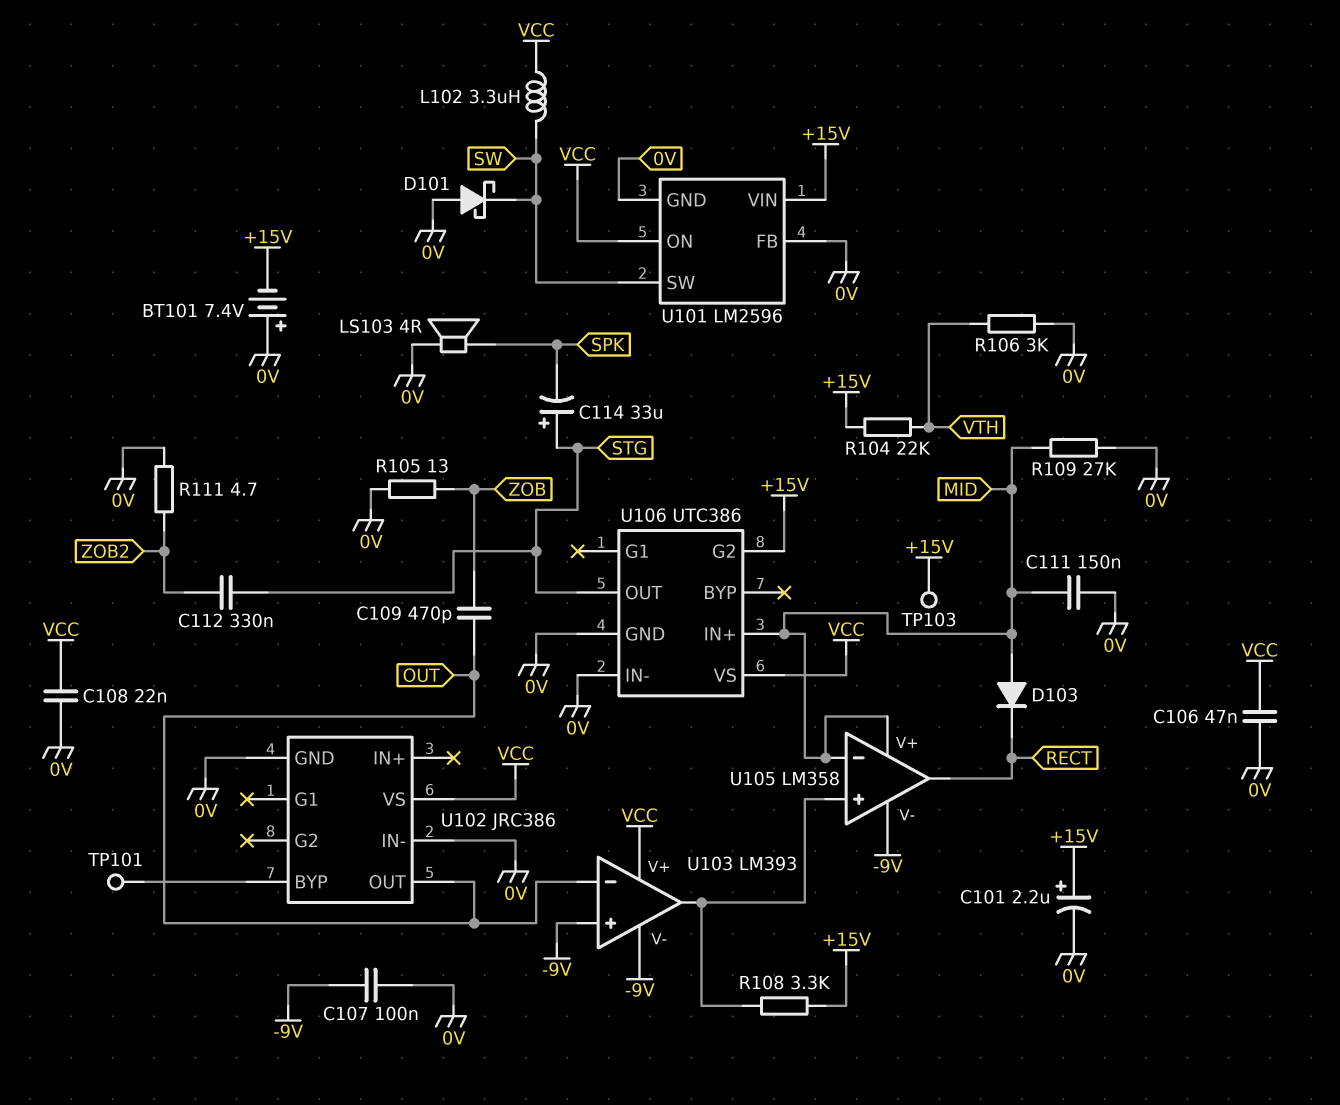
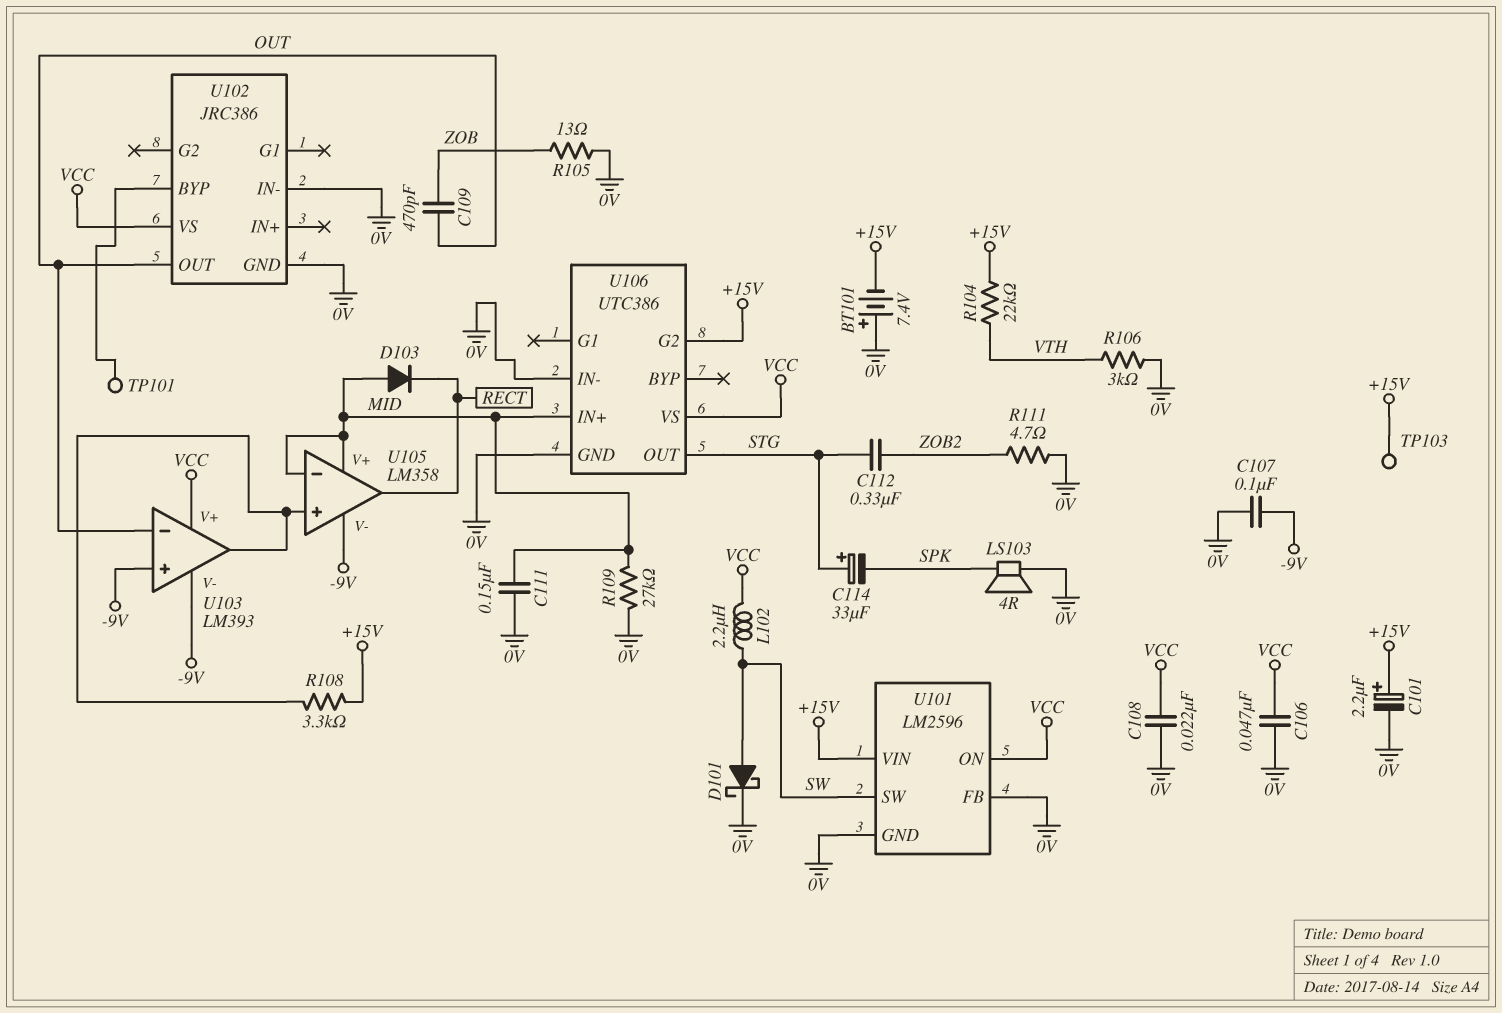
D101: schottky (A 0V, K SW) -> schottky (A SW, K 0V)
L102: 3.3uH (SW, VCC) -> 2.2uH (SW, VCC)

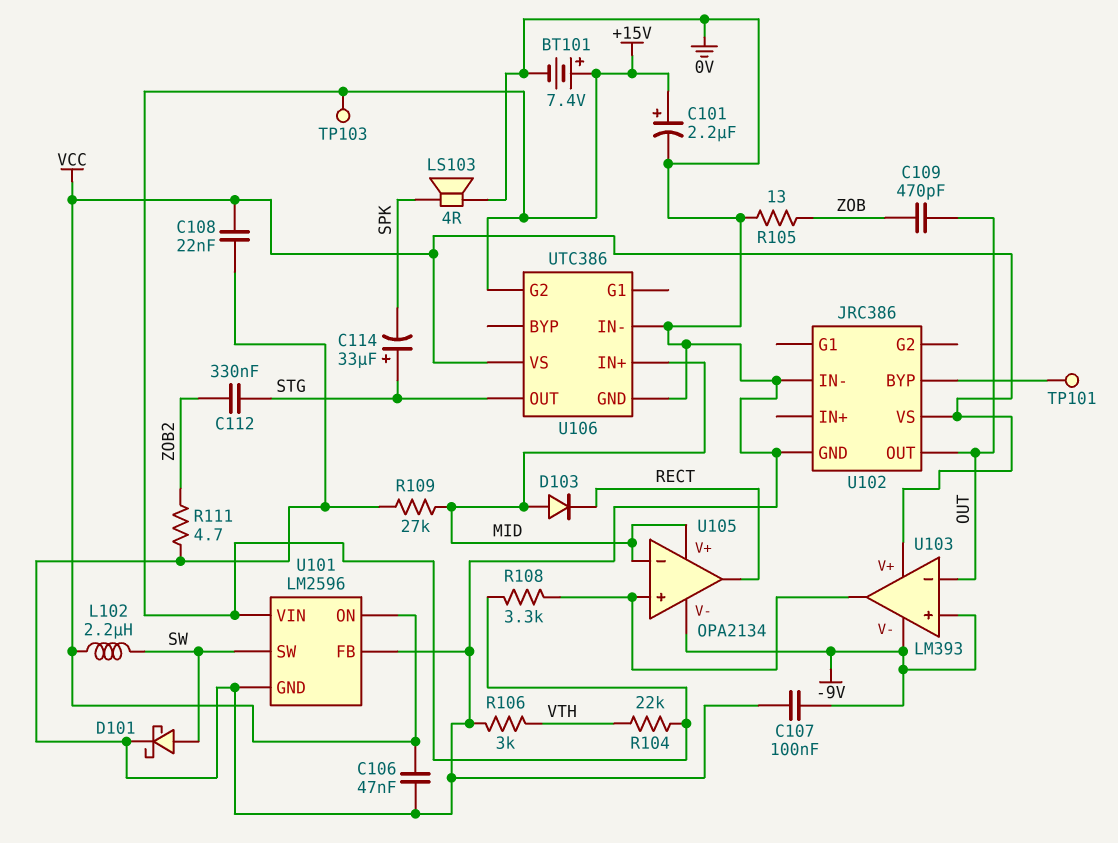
BT101: 7.4V (plus 0V, minus +15V) -> 7.4V (plus +15V, minus 0V)
C111: 150nF (0V, MID) -> none
U105: LM358 -> OPA2134

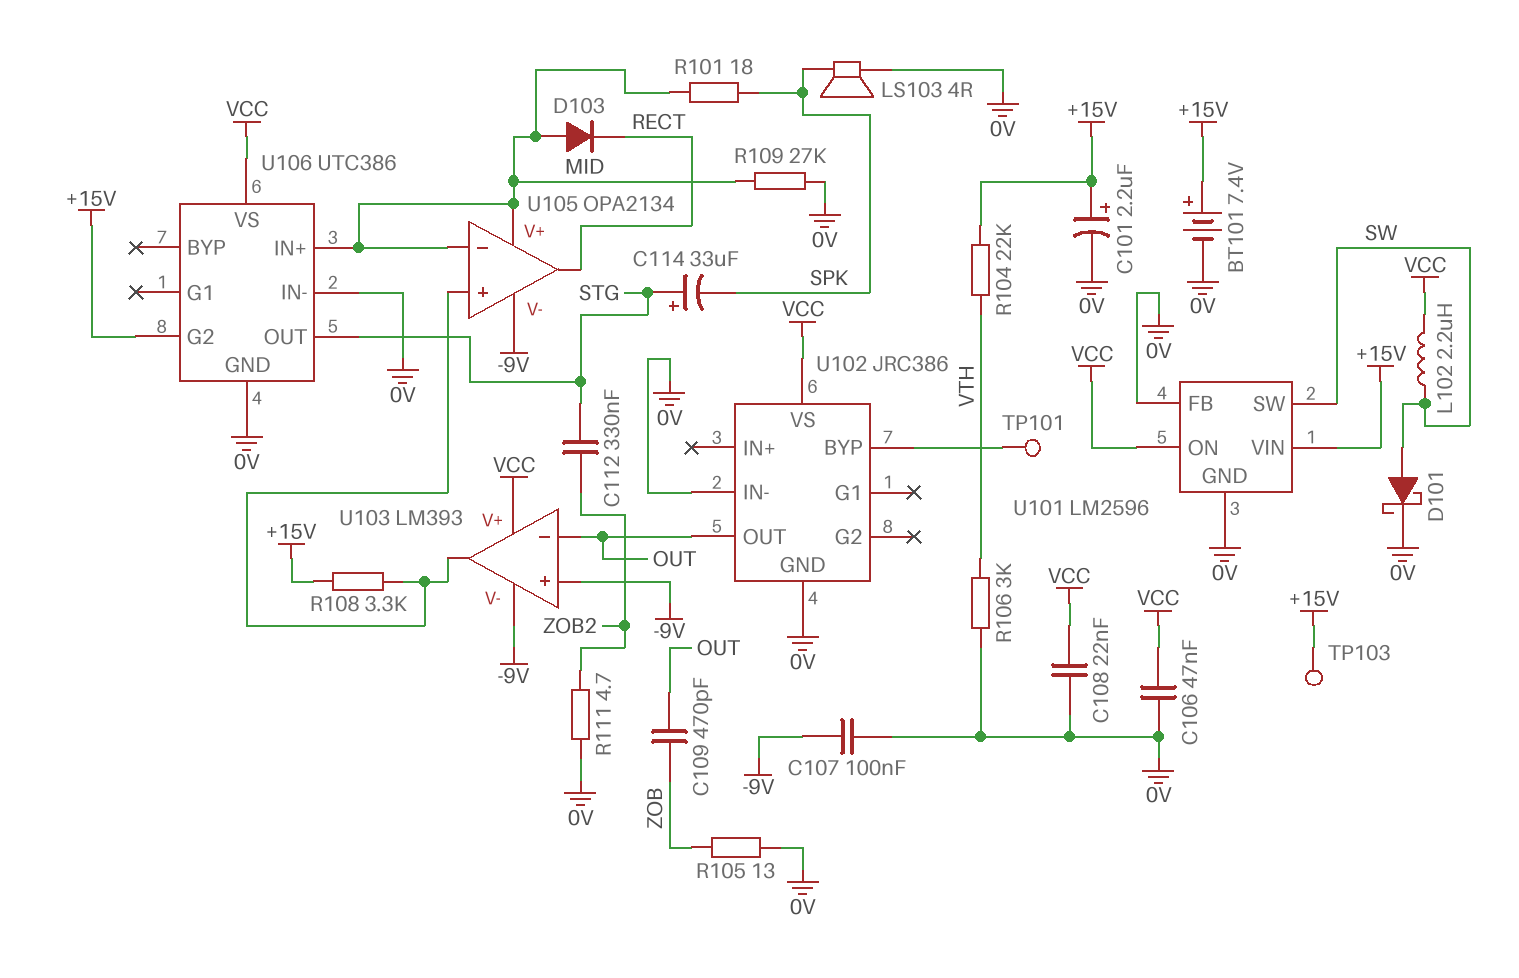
R101: none -> 18 (MID, SPK)

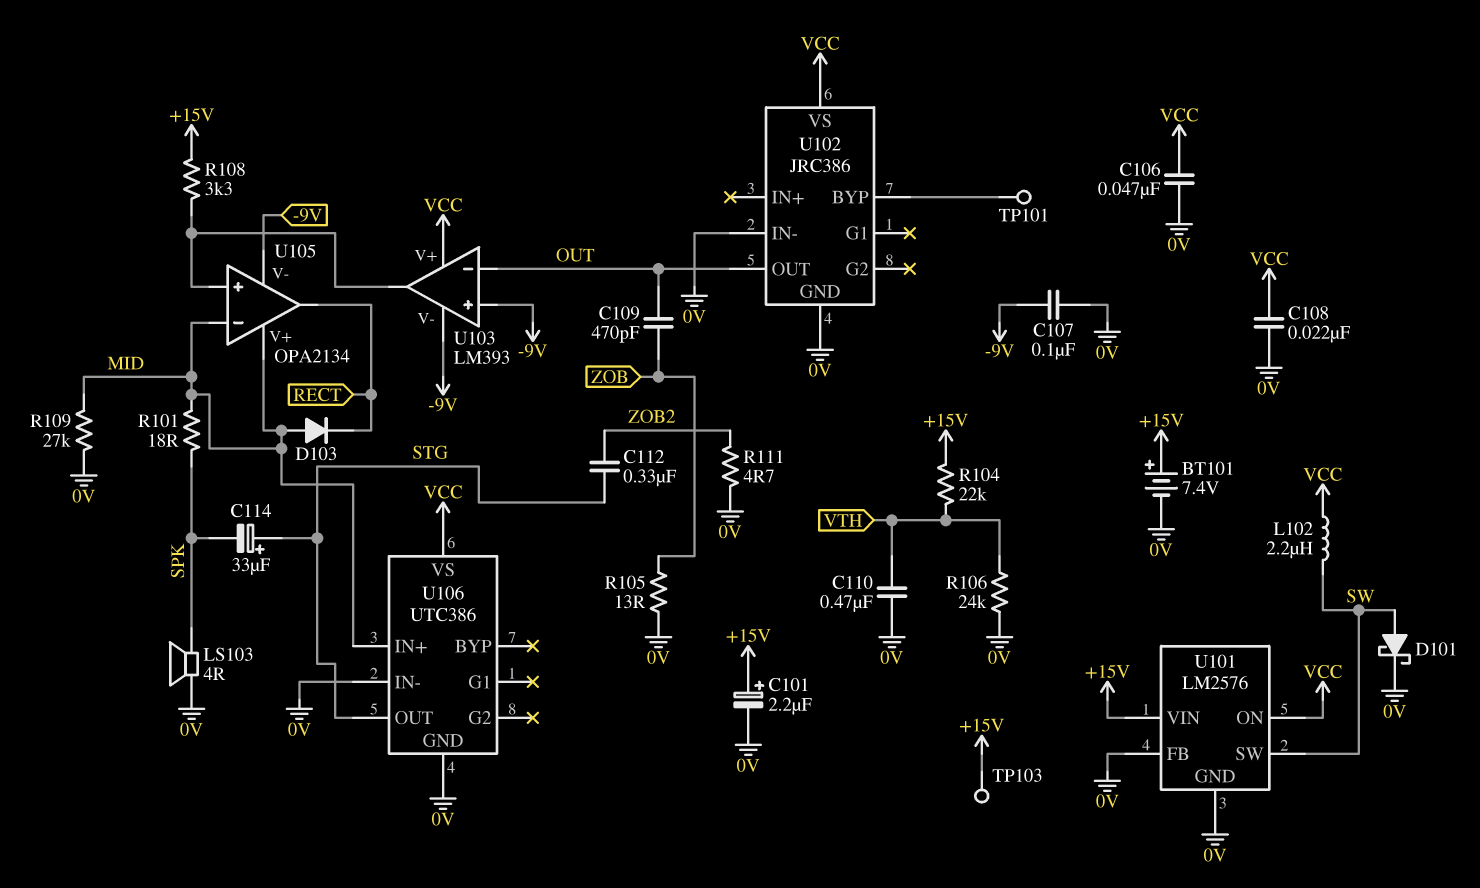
C110: none -> 470nF (0V, VTH)
R106: 3k (0V, VTH) -> 24k (0V, VTH)
U101: LM2596 -> LM2576
U106 pin G2: +15V -> none

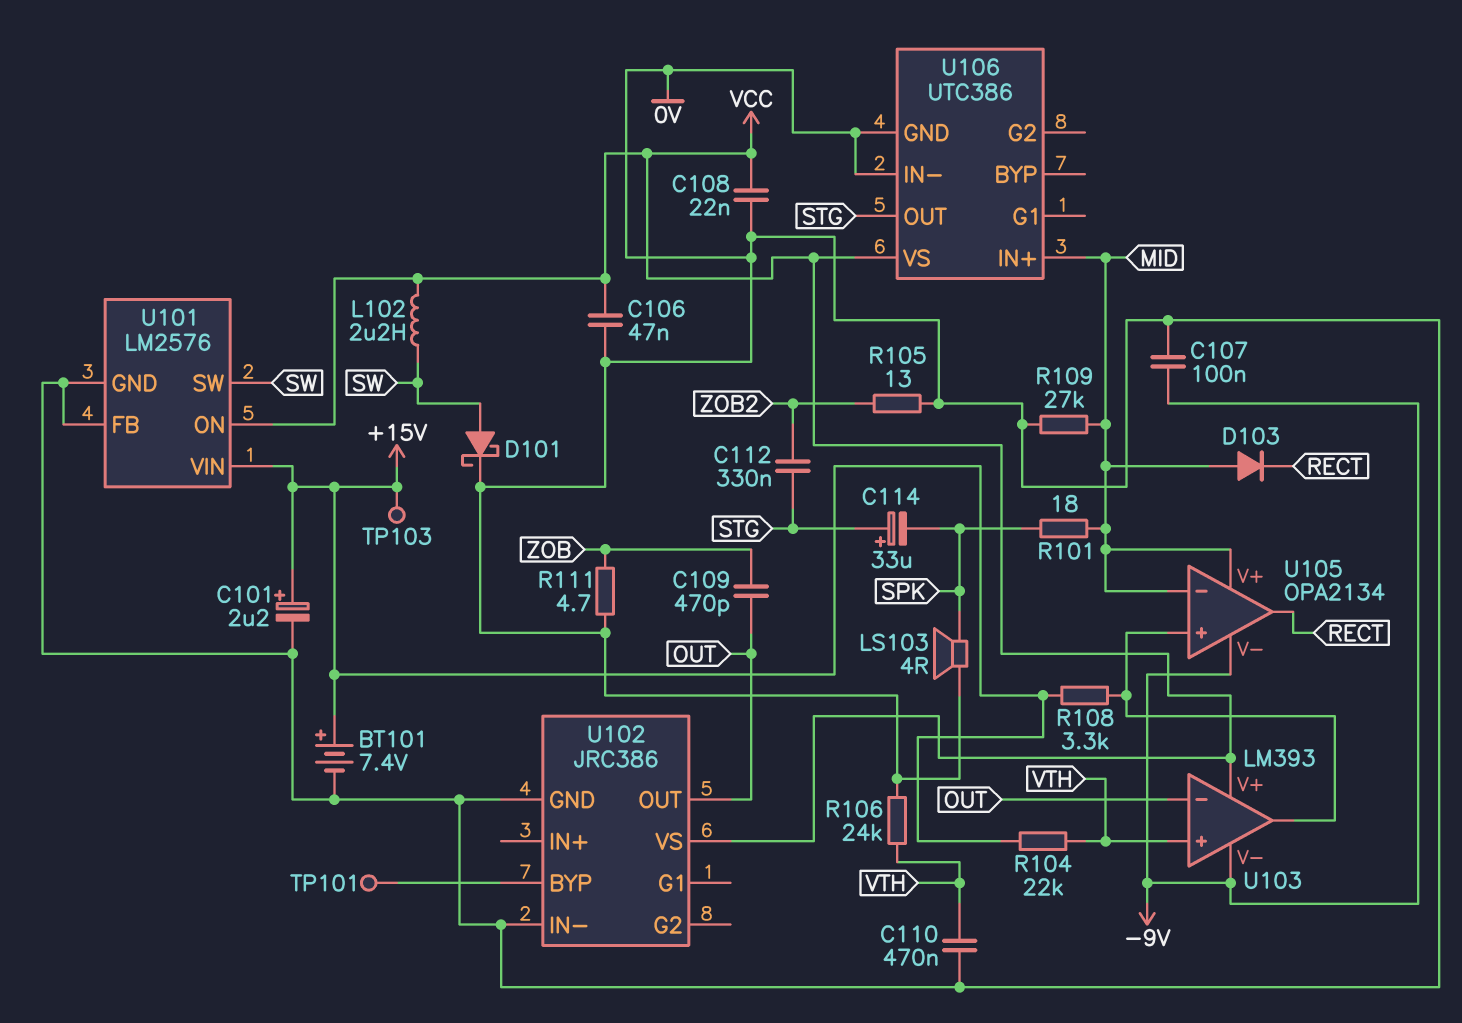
R105: 13 (0V, ZOB) -> 13 (0V, ZOB2)
R111: 4.7 (0V, ZOB2) -> 4.7 (0V, ZOB)
U103 pin in+: -9V -> VTH

